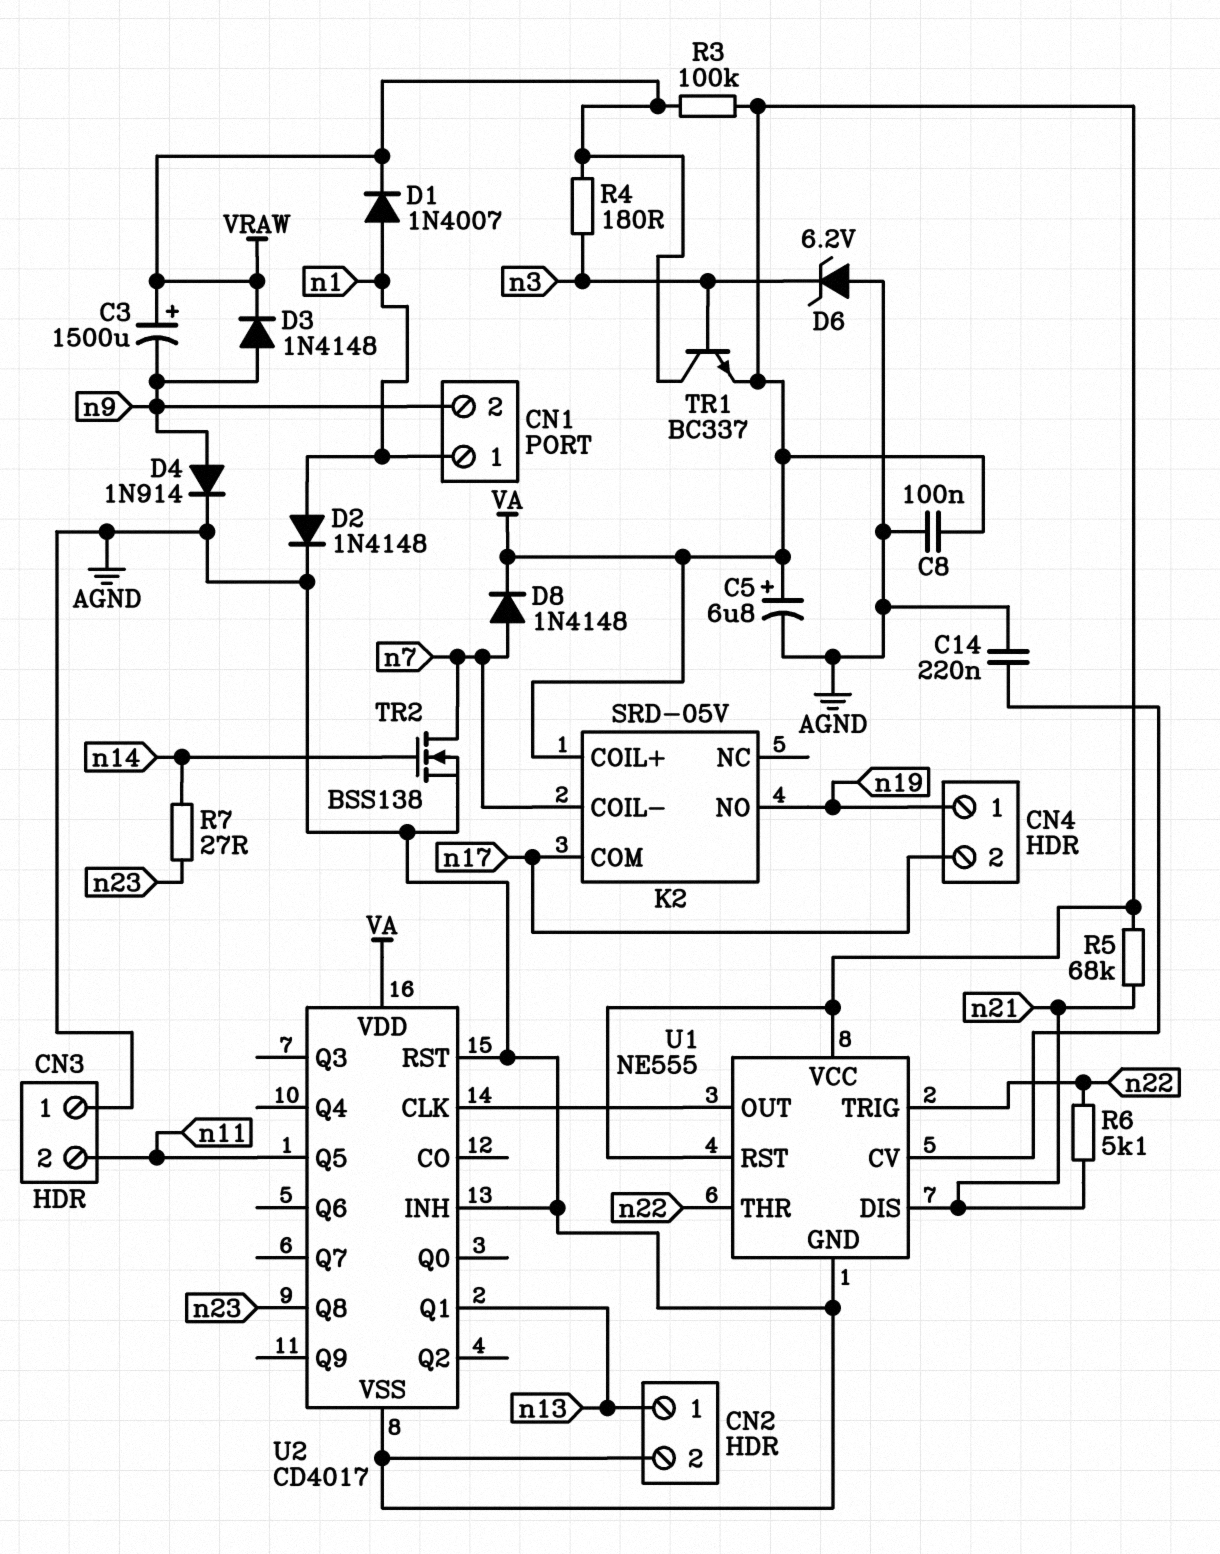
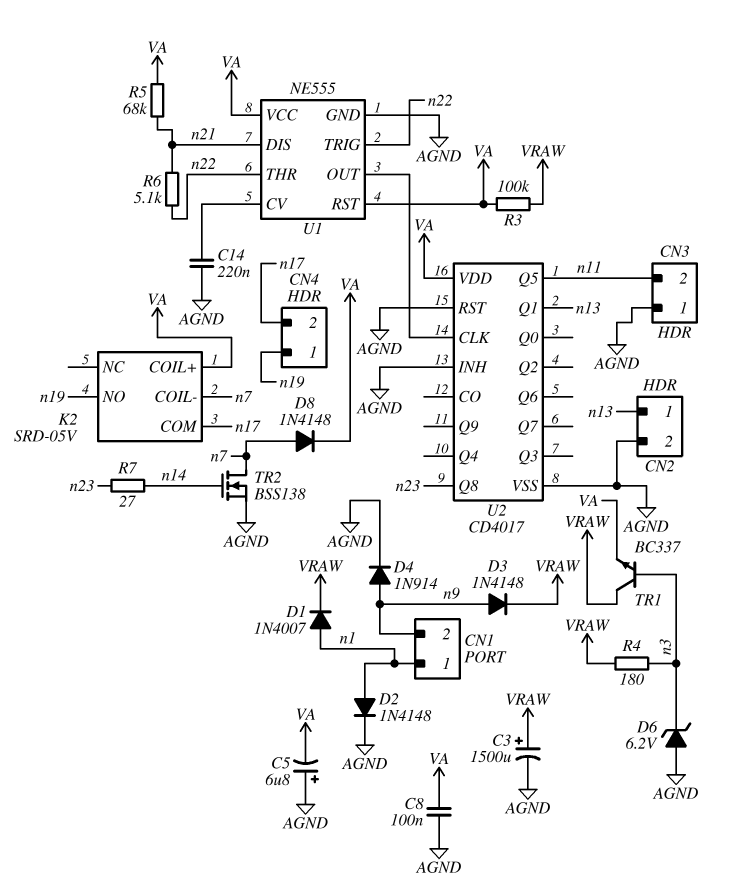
C3: 1500uF (plus VRAW, minus n9) -> 1500uF (plus VRAW, minus AGND)
C5: 6.8uF (plus VA, minus AGND) -> 6.8uF (plus AGND, minus VA)

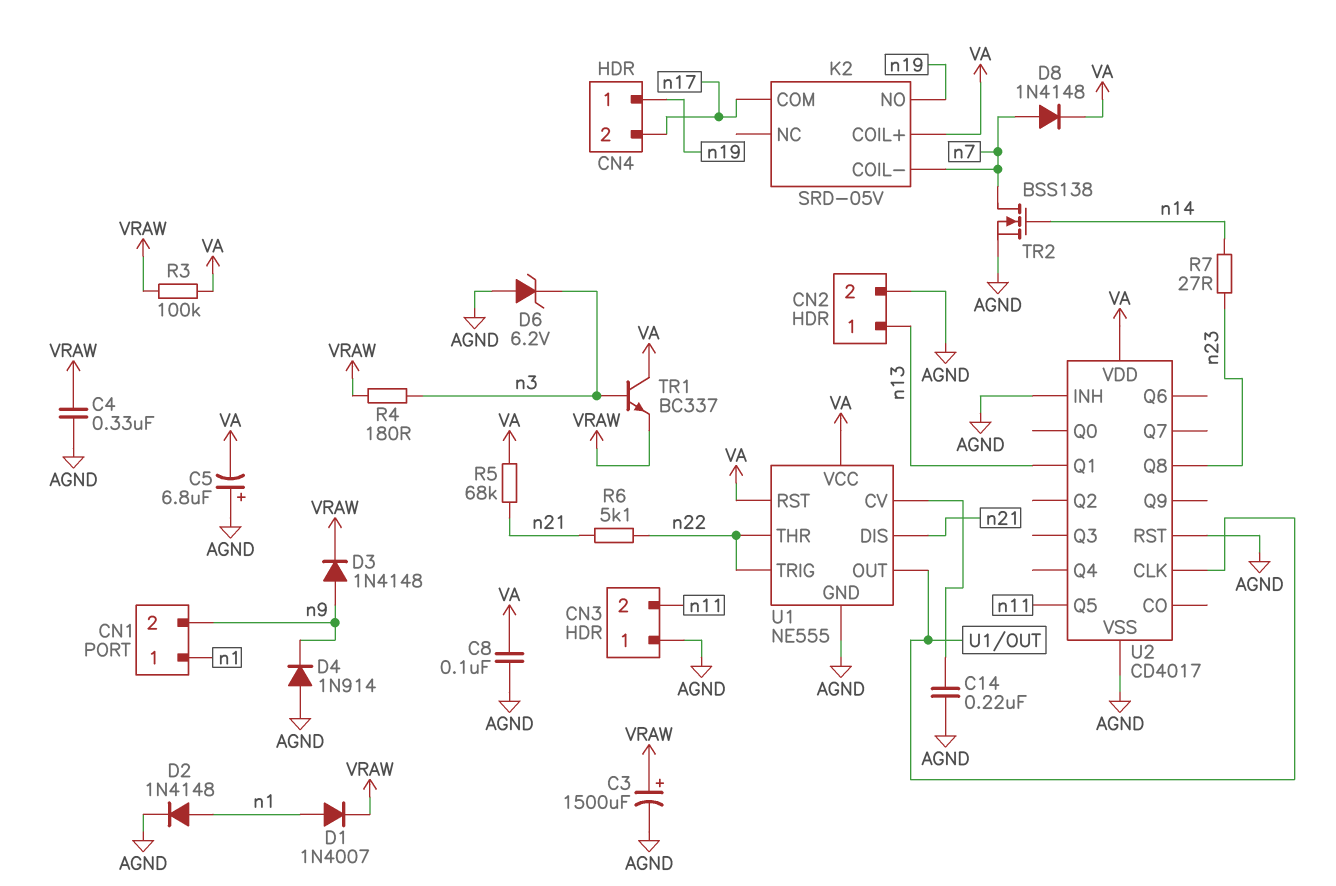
C4: none -> 330nF (AGND, VRAW)
D4: diode 1N914 (A n9, K AGND) -> diode 1N914 (A AGND, K n9)
TR1: NPN BC337 (B n3, C VRAW, E VA) -> NPN BC337 (B n3, C VA, E VRAW)

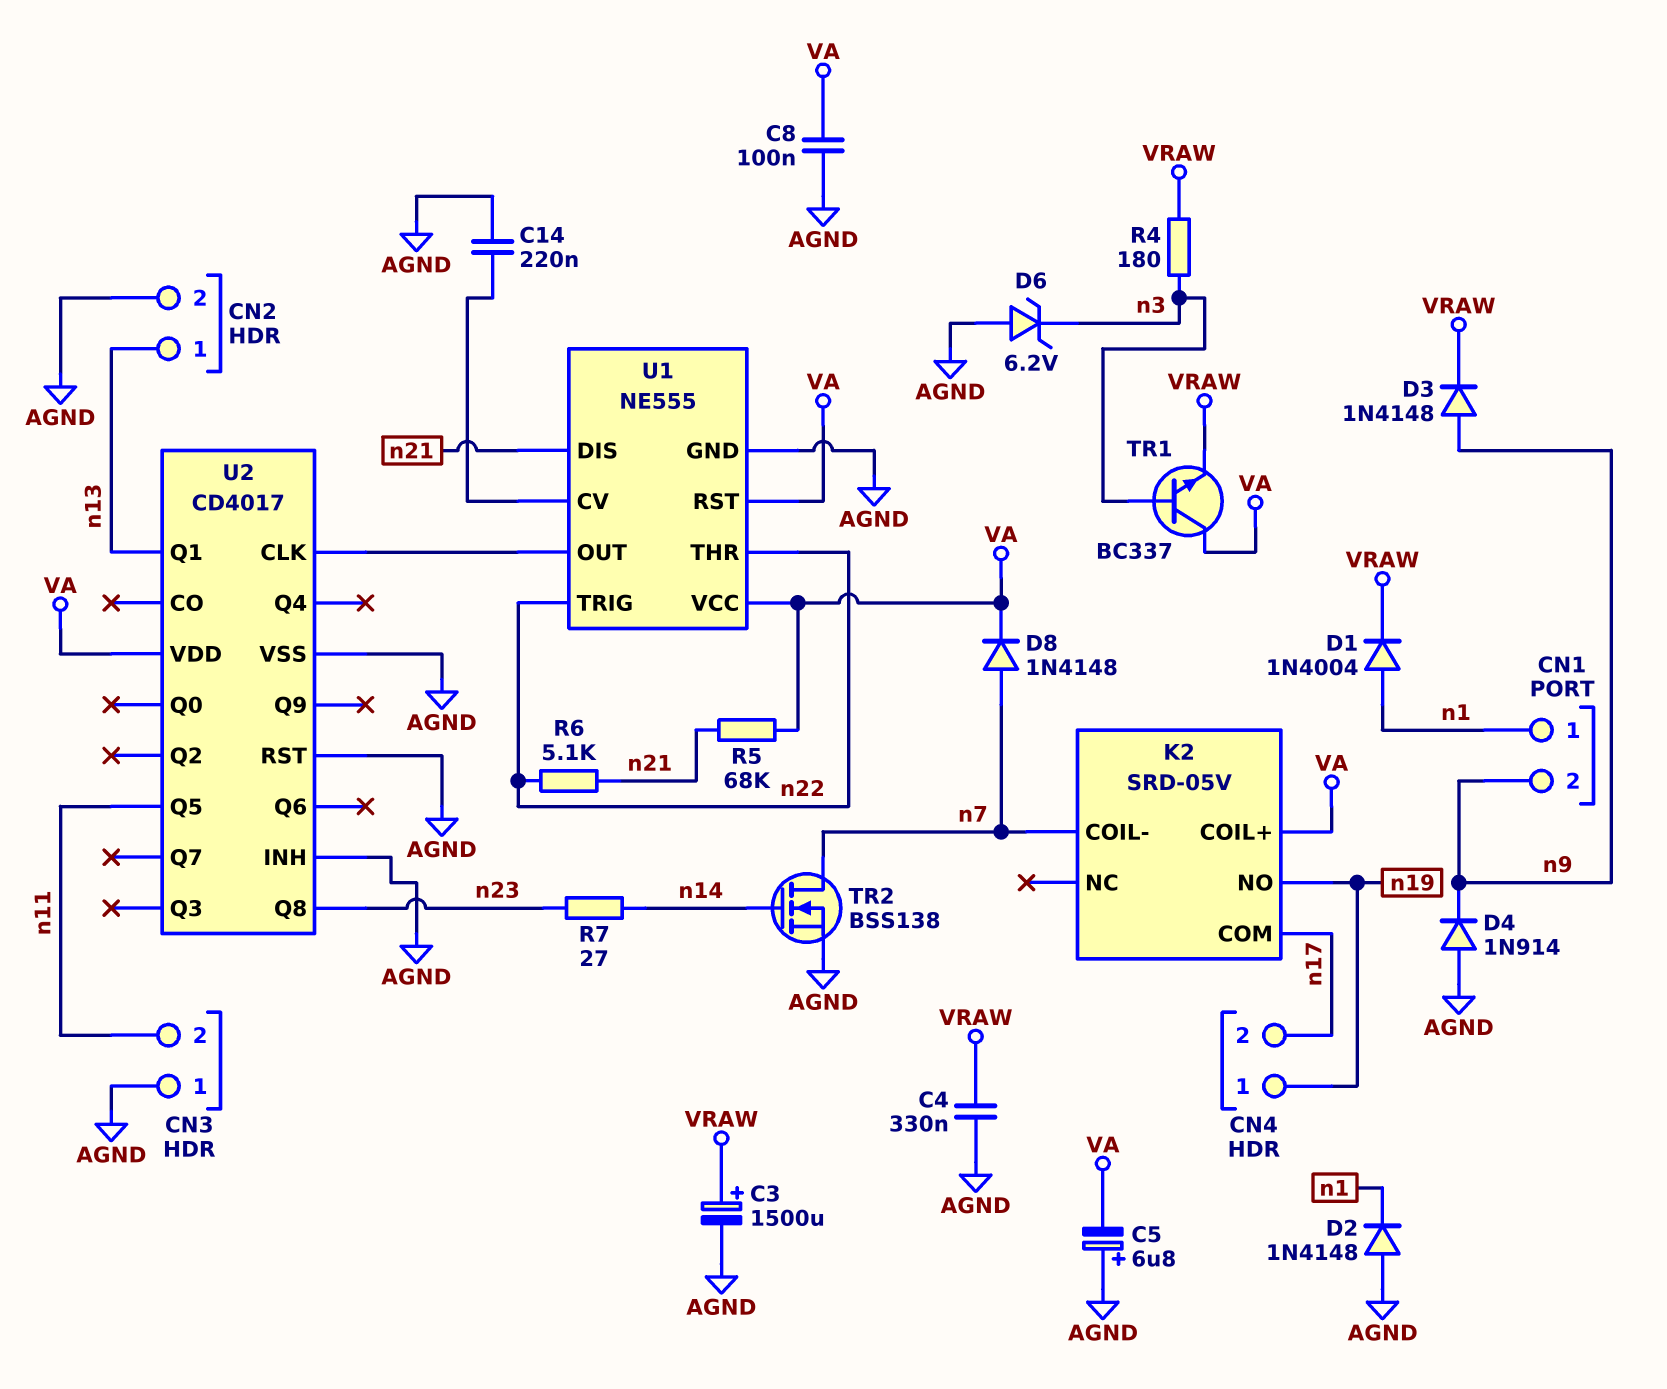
D1: diode 1N4007 (A n1, K VRAW) -> diode 1N4004 (A n1, K VRAW)
D2: diode 1N4148 (A n1, K AGND) -> diode 1N4148 (A AGND, K n1)
R3: 100k (VA, VRAW) -> none

